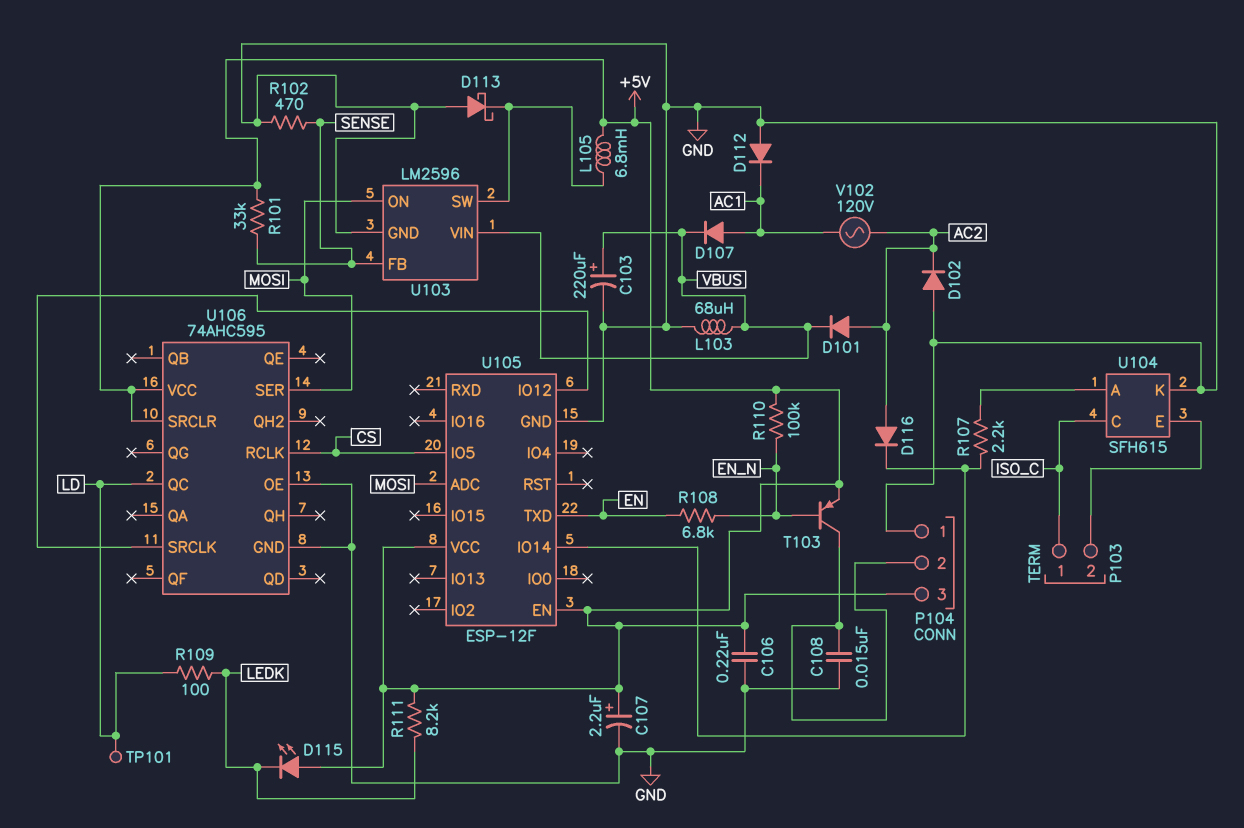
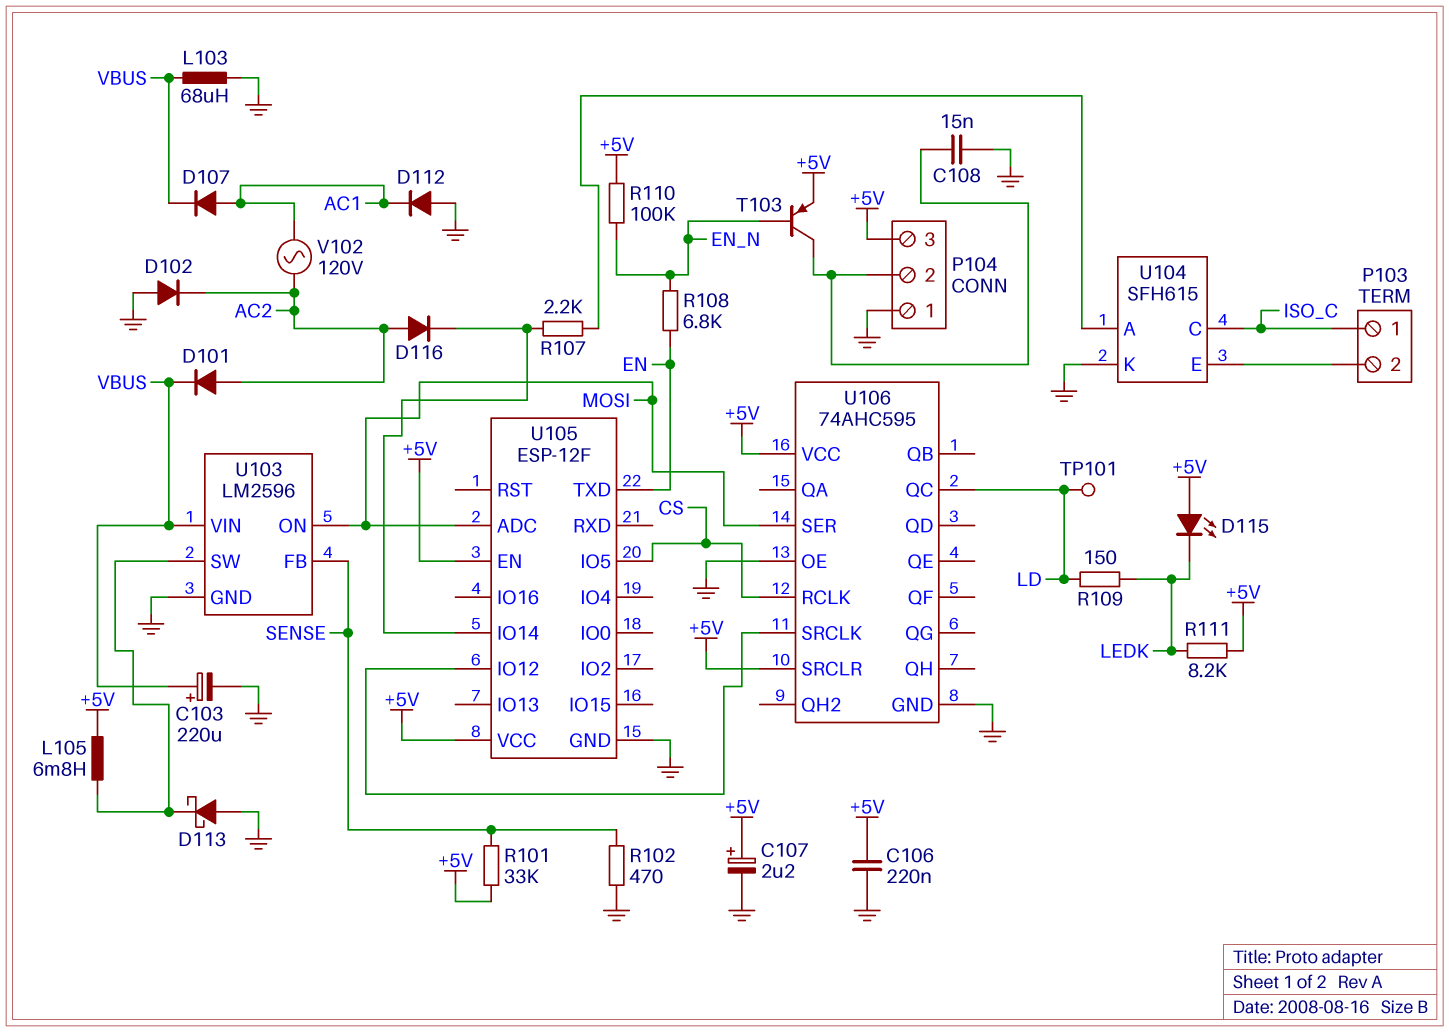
R109: 100 (LD, LEDK) -> 150 (LD, LEDK)

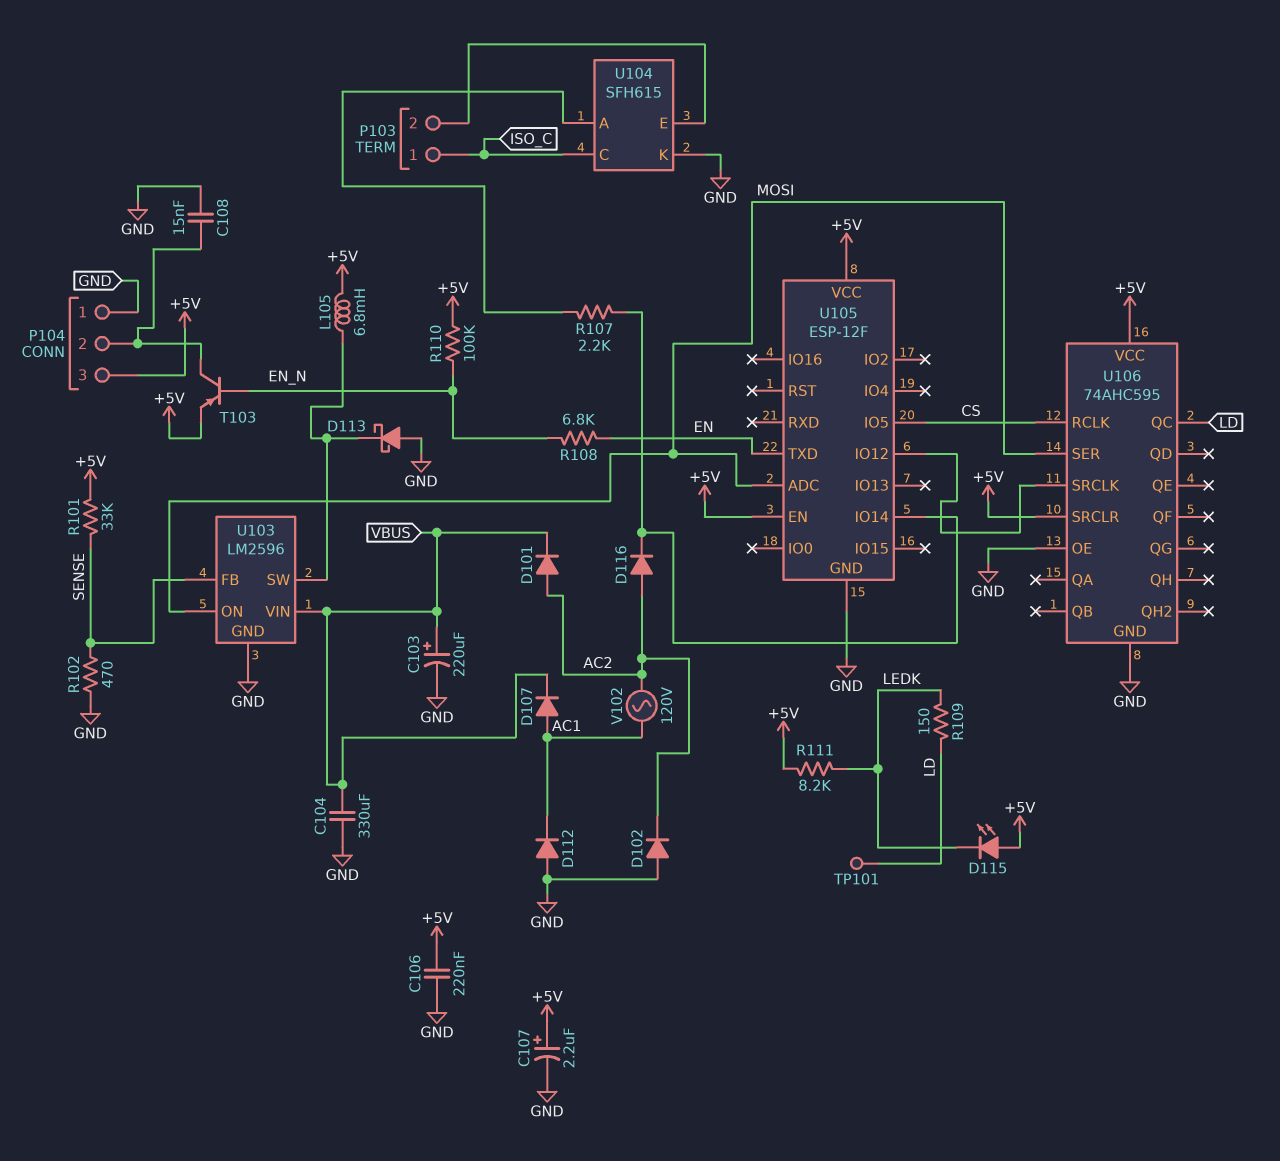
C104: none -> 330uF (GND, VBUS)
L103: 68uH (GND, VBUS) -> none

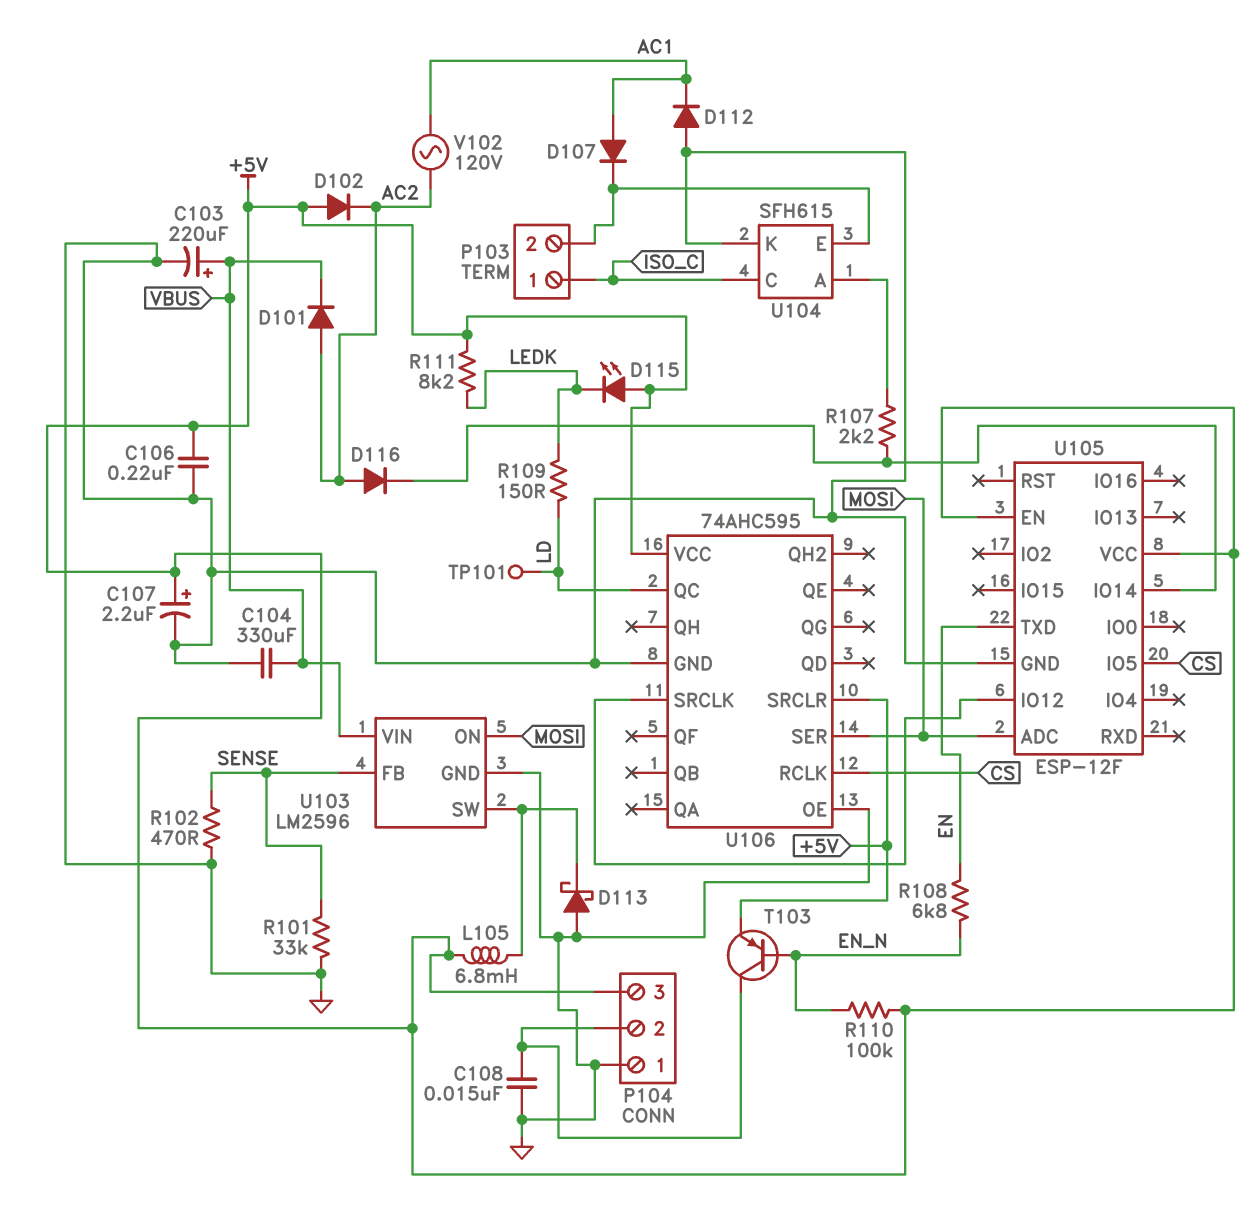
D102: diode (A GND, K AC2) -> diode (A +5V, K AC2)
D107: diode (A AC1, K VBUS) -> diode (A AC1, K P103/2)
R101: 33k (+5V, SENSE) -> 33k (GND, SENSE)

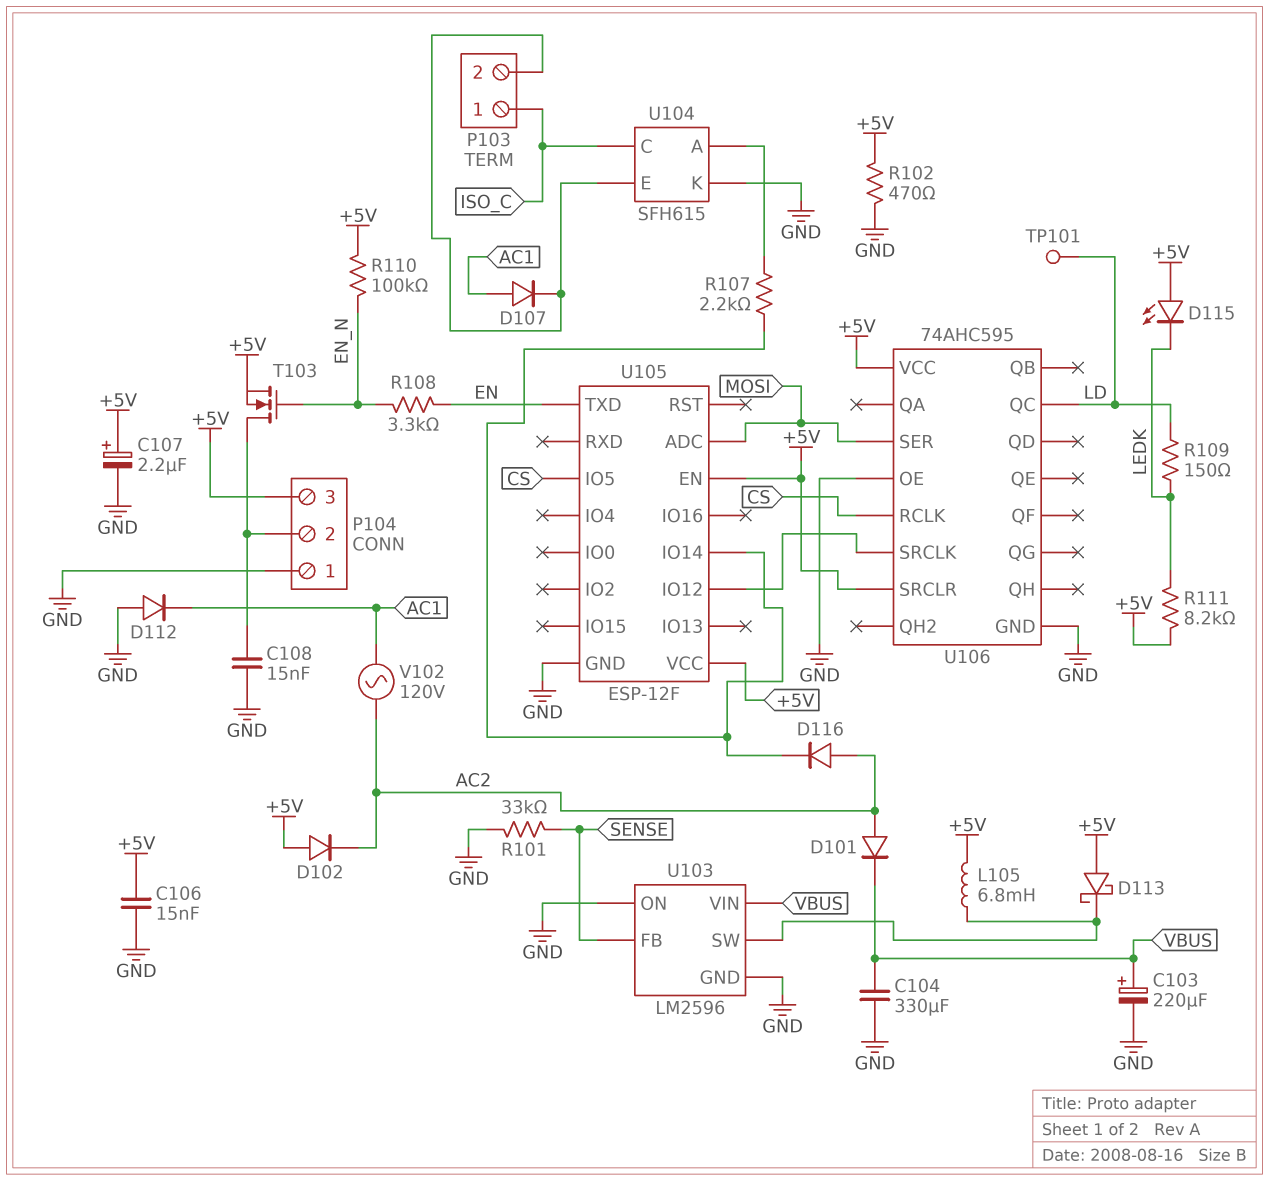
C106: 220nF (+5V, GND) -> 15nF (+5V, GND)
D113: schottky (A GND, K U103/SW) -> schottky (A +5V, K U103/SW)
R102: 470 (GND, SENSE) -> 470 (+5V, GND)
R108: 6.8k (EN, EN_N) -> 3.3k (EN, EN_N)
T103: PNP (B EN_N, C P104/2, E +5V) -> NMOS (G EN_N, D P104/2, S +5V)
U103 pin ON: MOSI -> GND

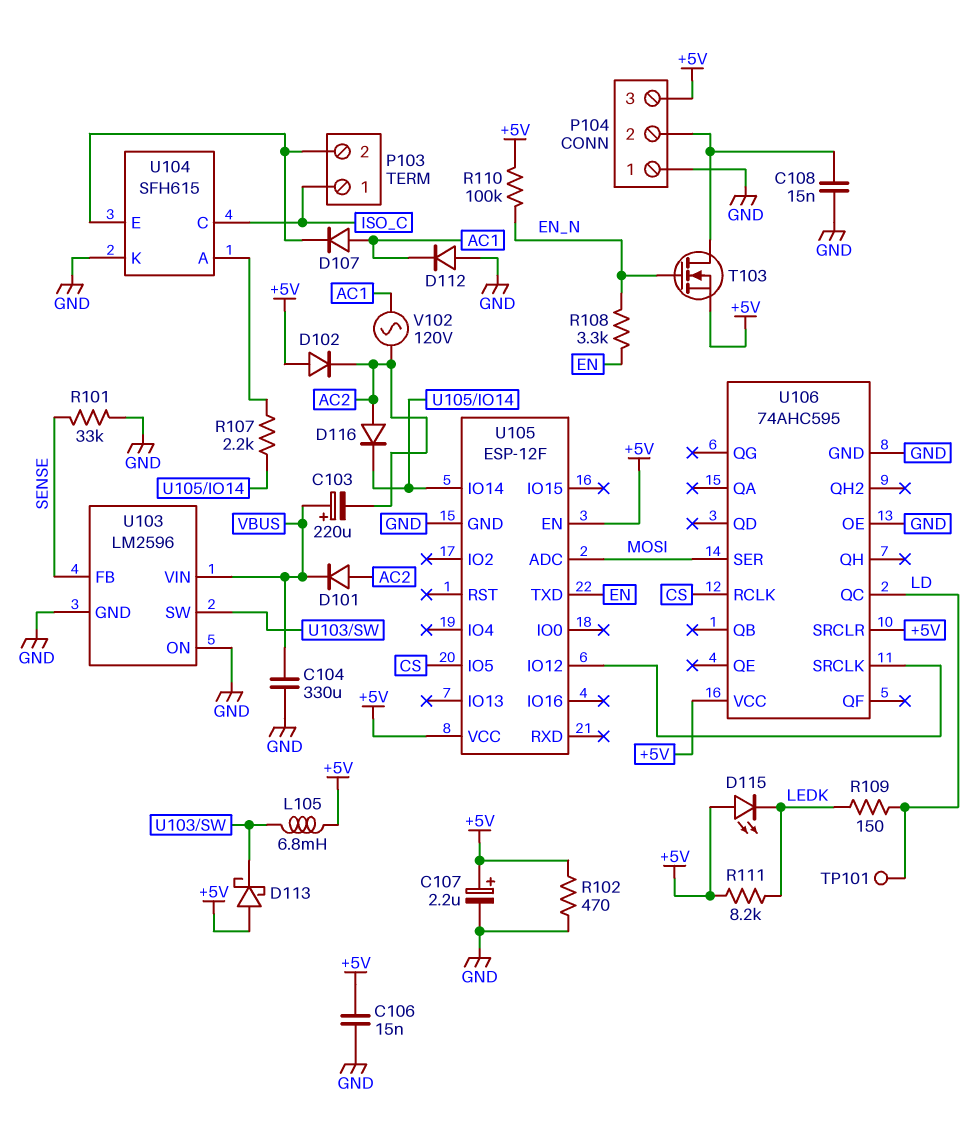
C103: 220uF (plus VBUS, minus GND) -> 220uF (plus VBUS, minus AC2)

